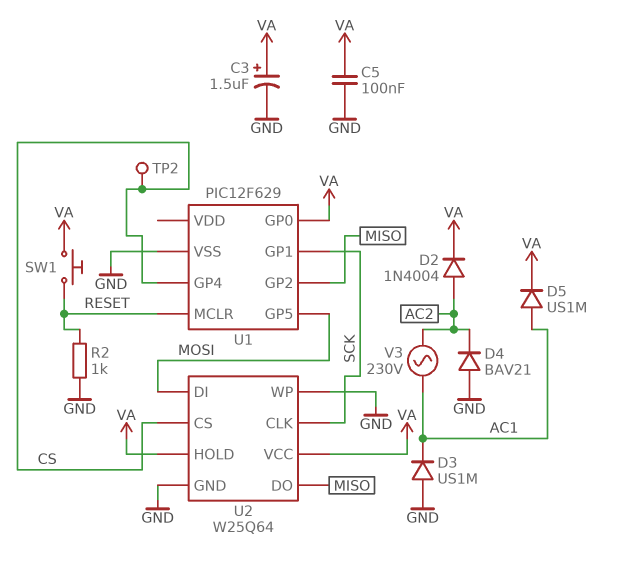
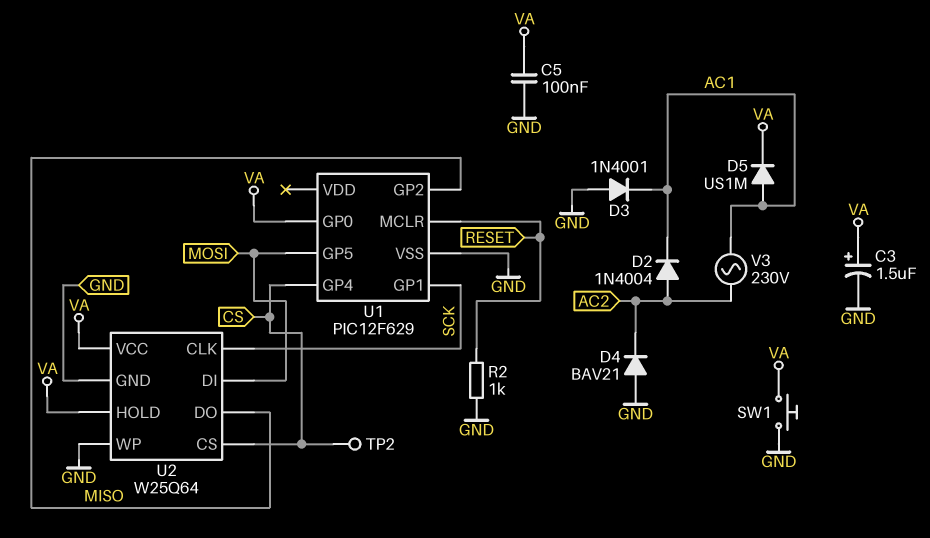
D2: diode 1N4004 (A AC2, K VA) -> diode 1N4004 (A AC2, K AC1)
D3: diode US1M (A GND, K AC1) -> diode 1N4001 (A GND, K AC1)
SW1: button (RESET, VA) -> button (GND, VA)

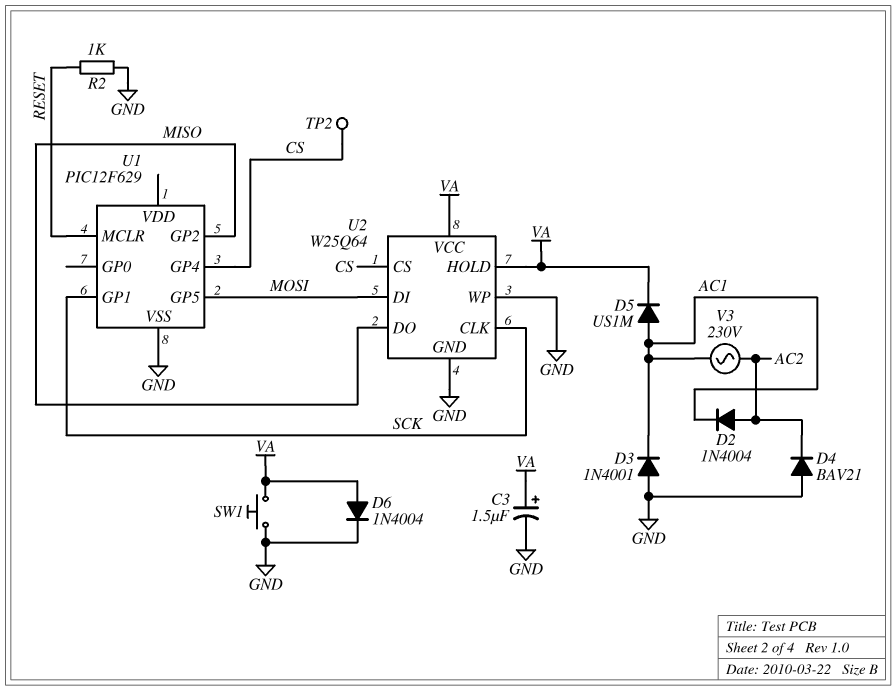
C5: 100nF (GND, VA) -> none
D6: none -> diode 1N4004 (A VA, K GND)
U1 pin GP0: VA -> none

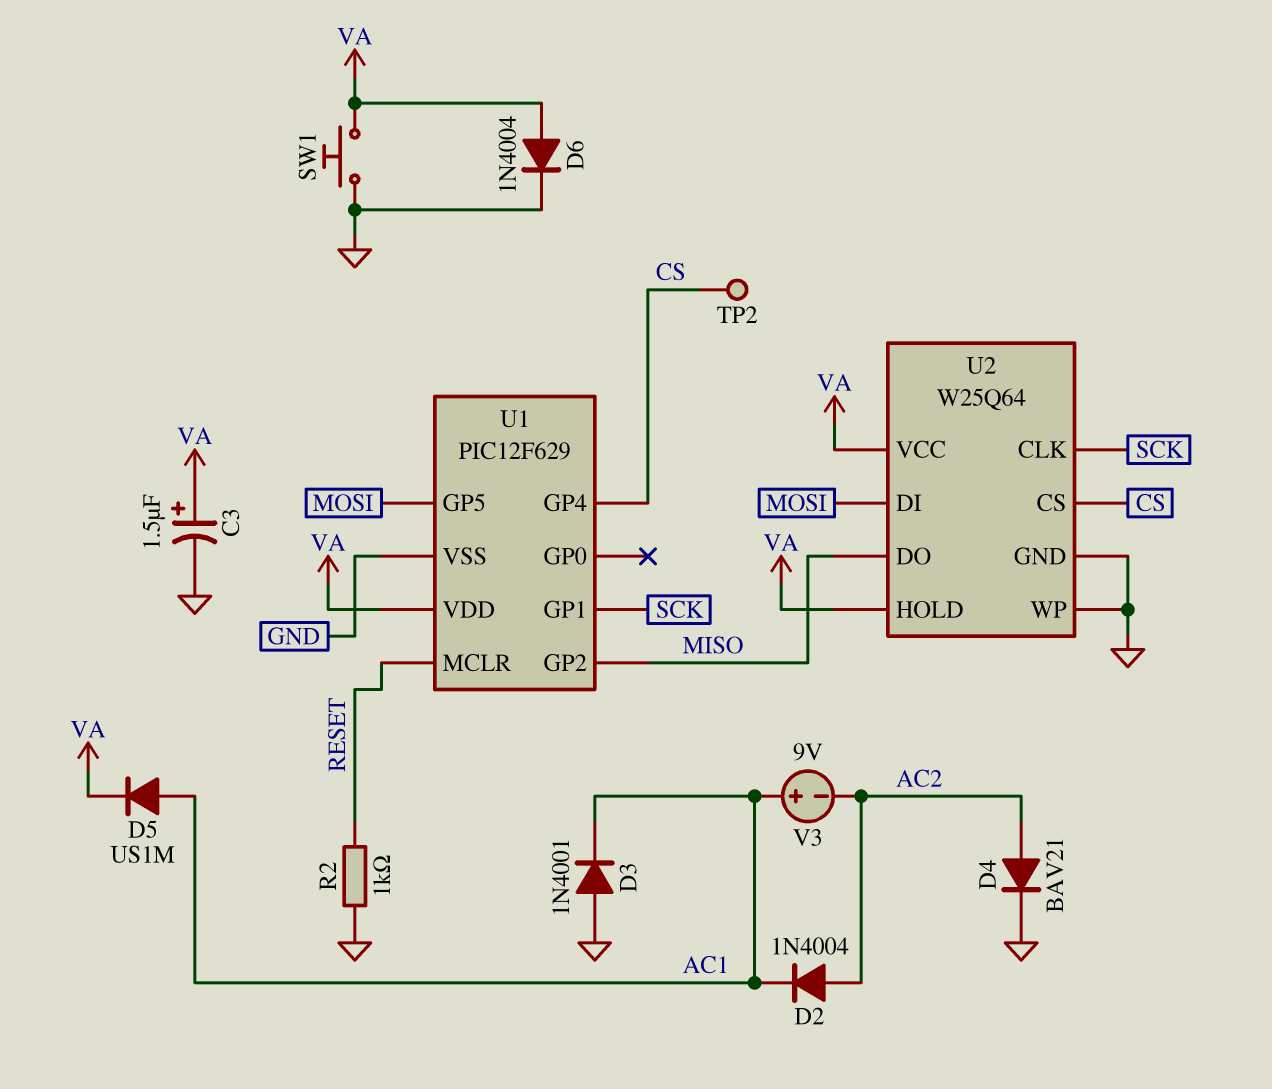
D4: diode BAV21 (A GND, K AC2) -> diode BAV21 (A AC2, K GND)
U1 pin VDD: none -> VA
V3: AC 230V (AC1, AC2) -> 9V (plus AC1, minus AC2)

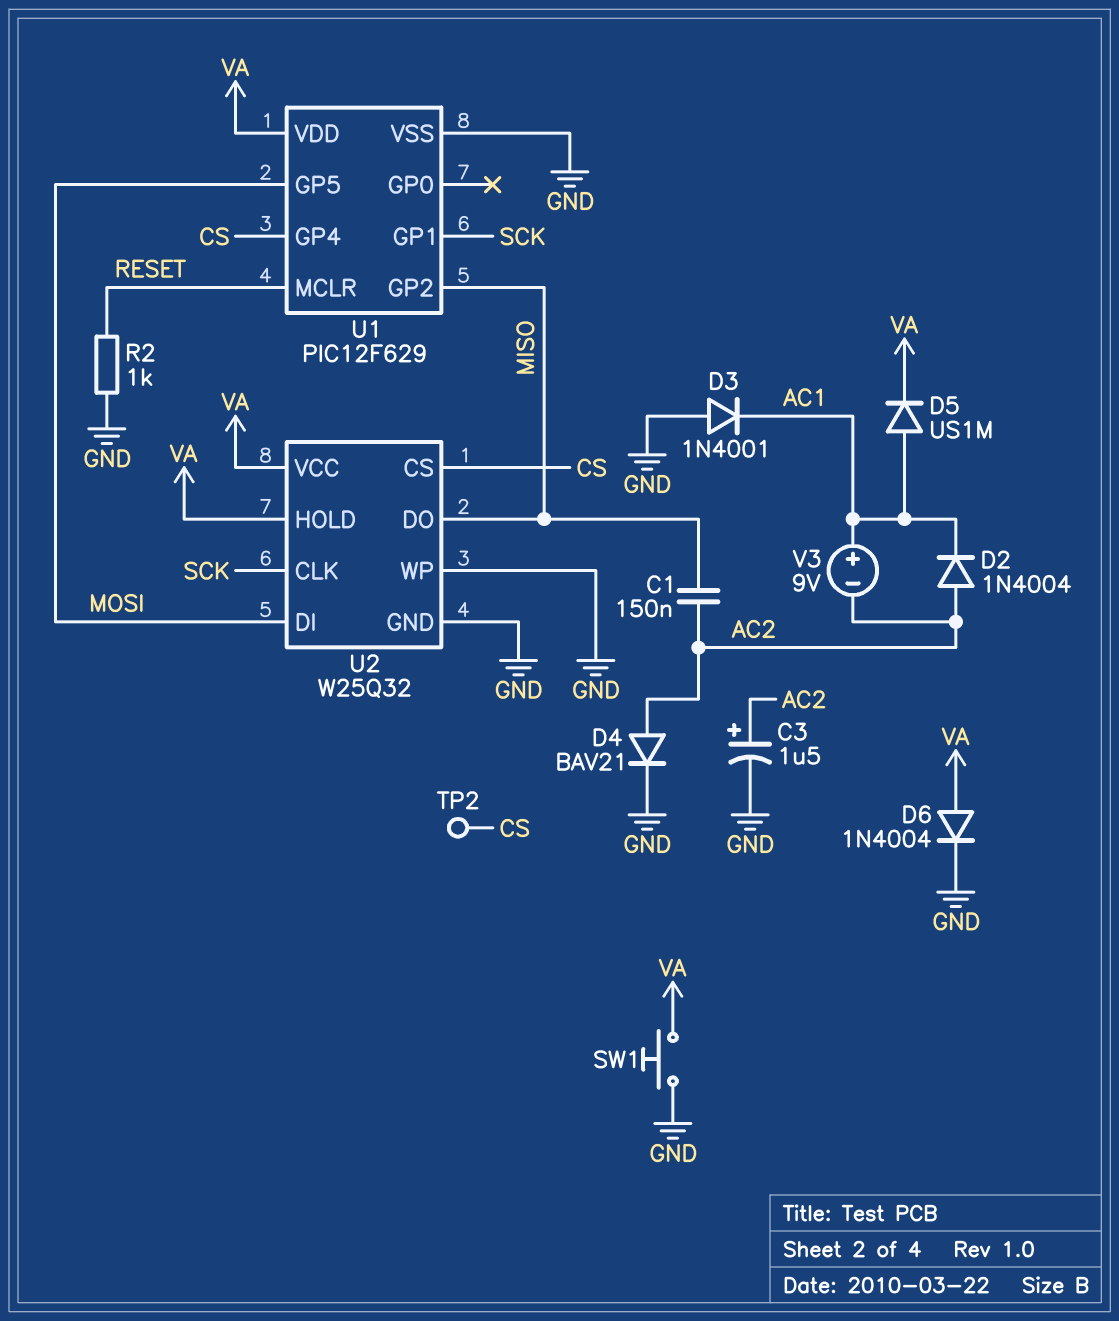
C1: none -> 150nF (AC2, MISO)
C3: 1.5uF (plus VA, minus GND) -> 1.5uF (plus AC2, minus GND)
U2: W25Q64 -> W25Q32

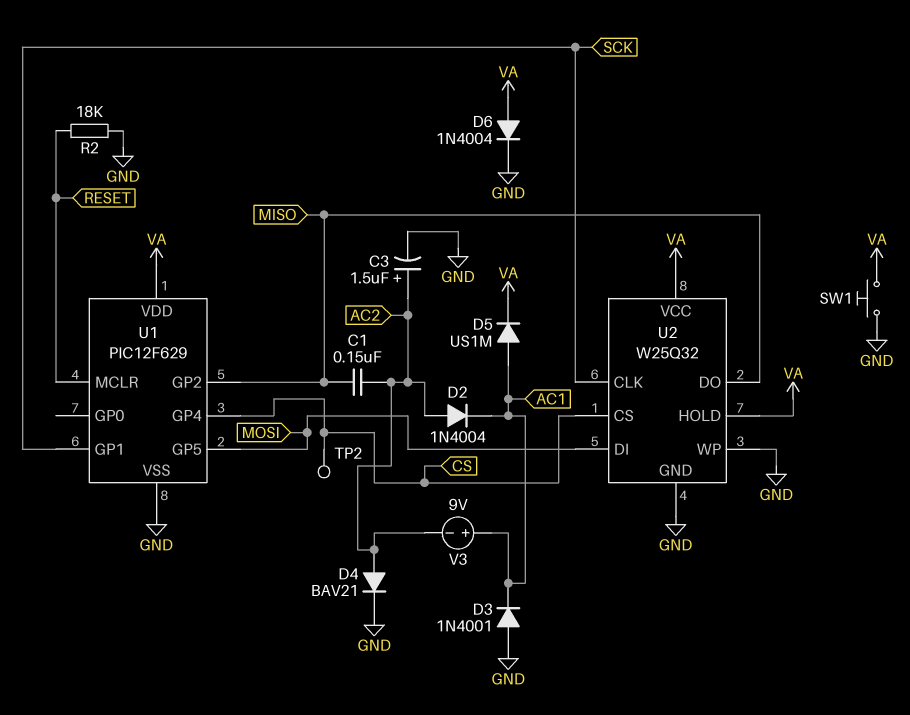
R2: 1k (GND, RESET) -> 18k (GND, RESET)

